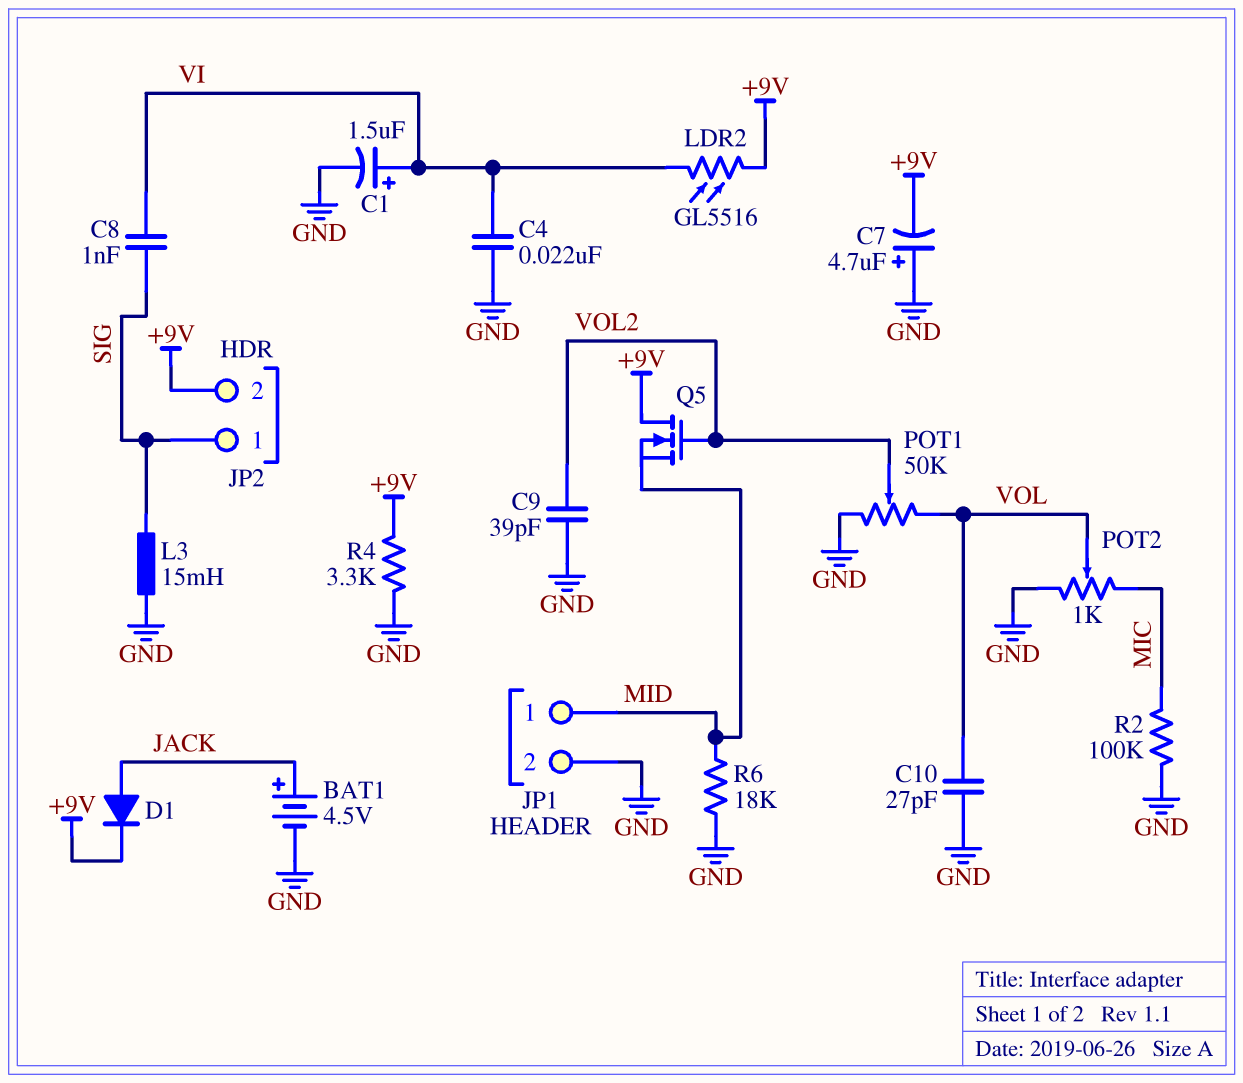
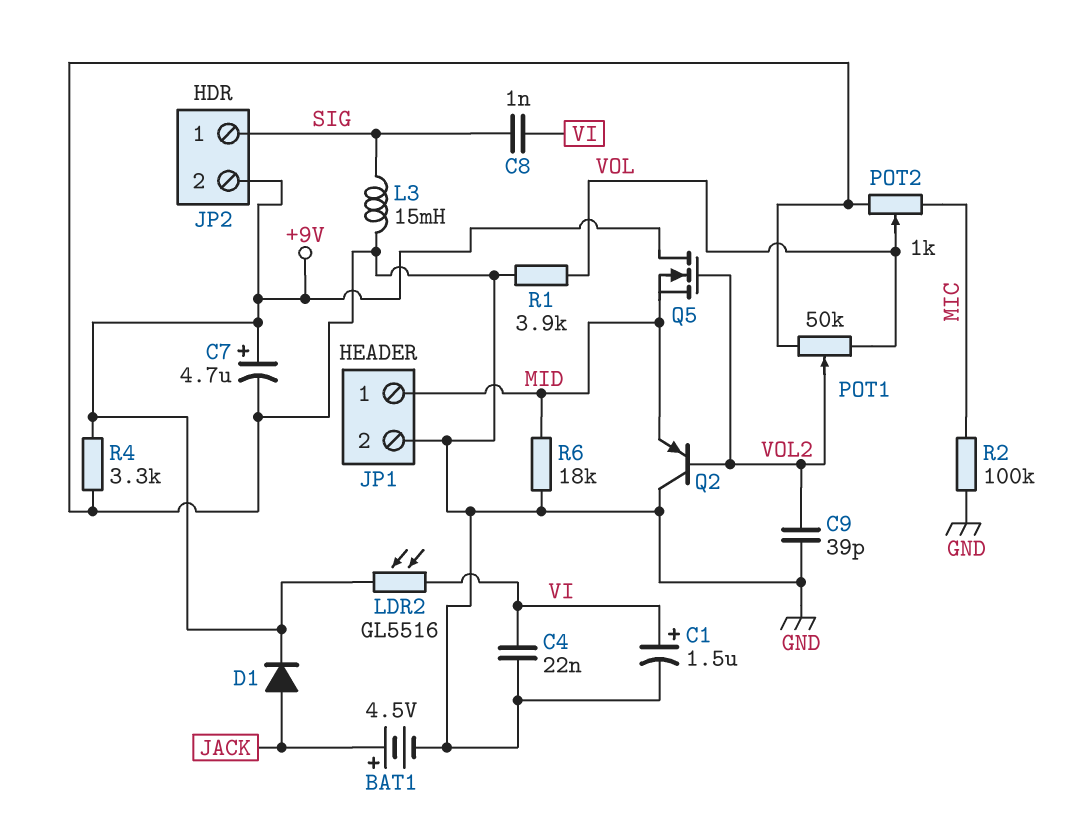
C7: 4.7uF (plus GND, minus +9V) -> 4.7uF (plus +9V, minus GND)
C10: 27pF (GND, VOL) -> none
Q2: none -> PNP (B VOL2, C GND, E MID)
R1: none -> 3.9k (GND, VOL)

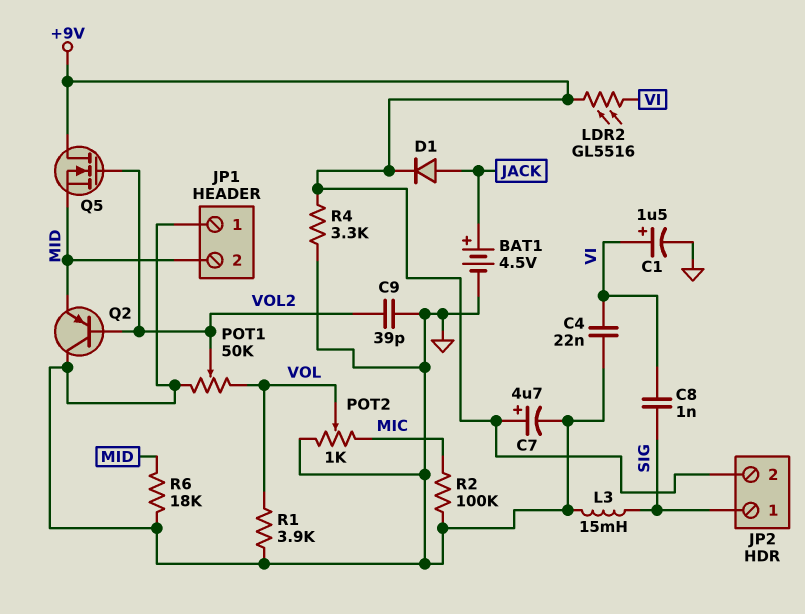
JP1 pin 1: MID -> GND
JP1 pin 2: GND -> MID

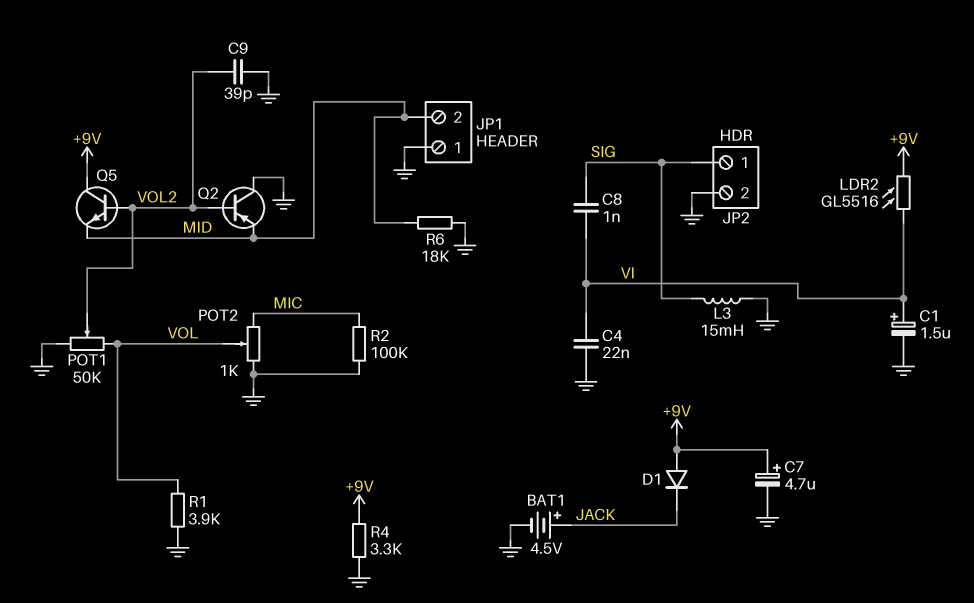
D1: diode (A JACK, K +9V) -> diode (A +9V, K JACK)
JP2 pin 2: +9V -> GND
Q5: NMOS (G VOL2, D +9V, S MID) -> NPN (B VOL2, C +9V, E MID)

